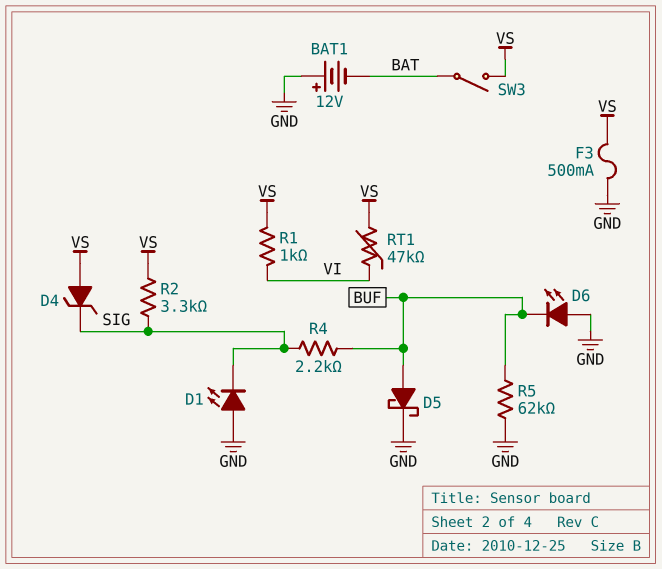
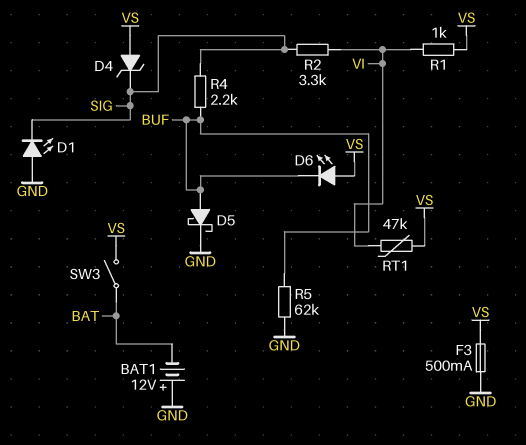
D6: LED (A GND, K BUF) -> LED (A VS, K BUF)
R2: 3.3k (SIG, VS) -> 3.3k (SIG, VI)

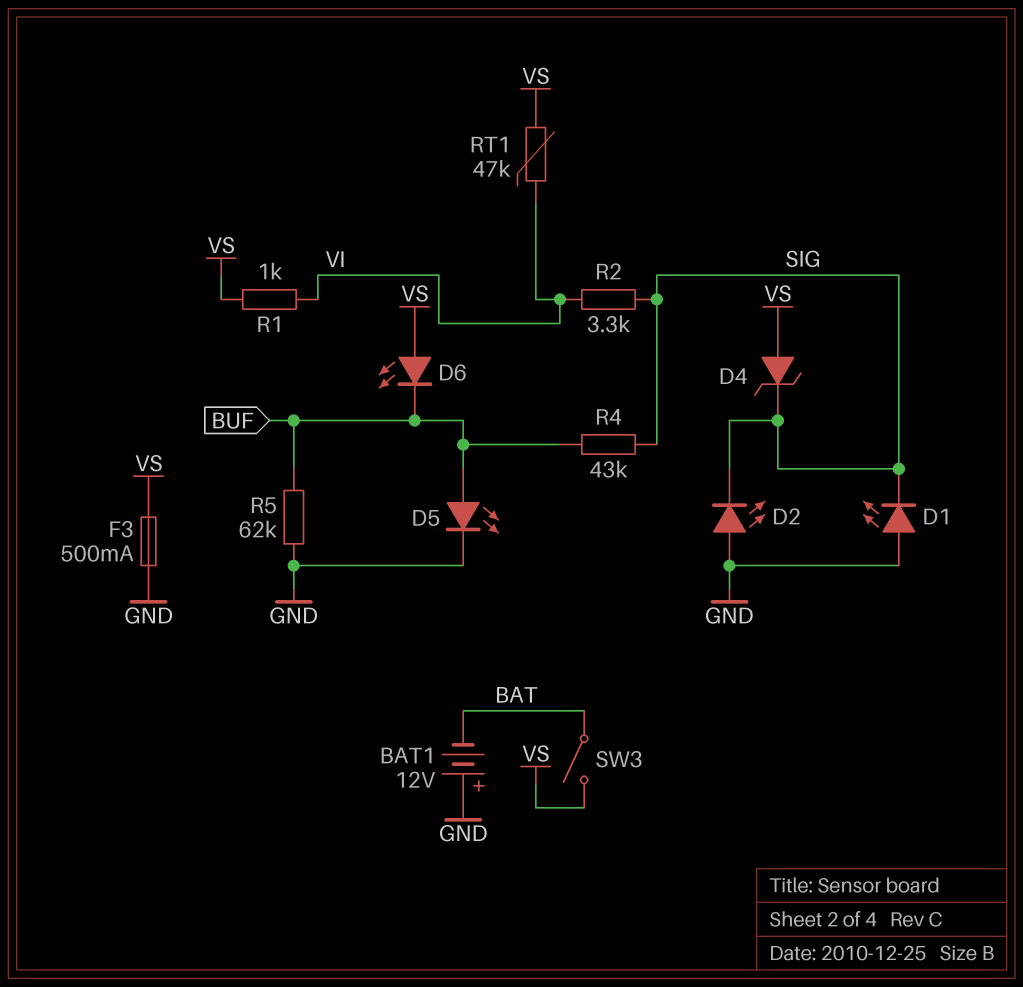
D2: none -> LED (A GND, K SIG)
D5: schottky (A BUF, K GND) -> LED (A BUF, K GND)
R4: 2.2k (BUF, SIG) -> 43k (BUF, SIG)

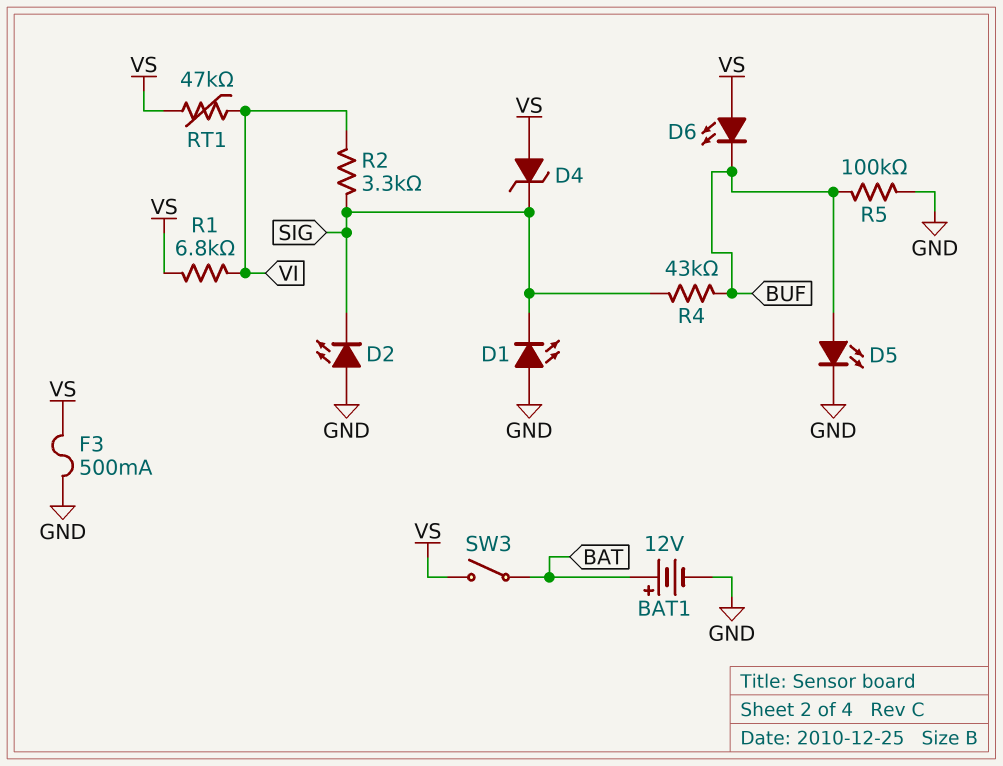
BAT1: 12V (plus GND, minus BAT) -> 12V (plus BAT, minus GND)
R1: 1k (VI, VS) -> 6.8k (VI, VS)
R5: 62k (BUF, GND) -> 100k (BUF, GND)

